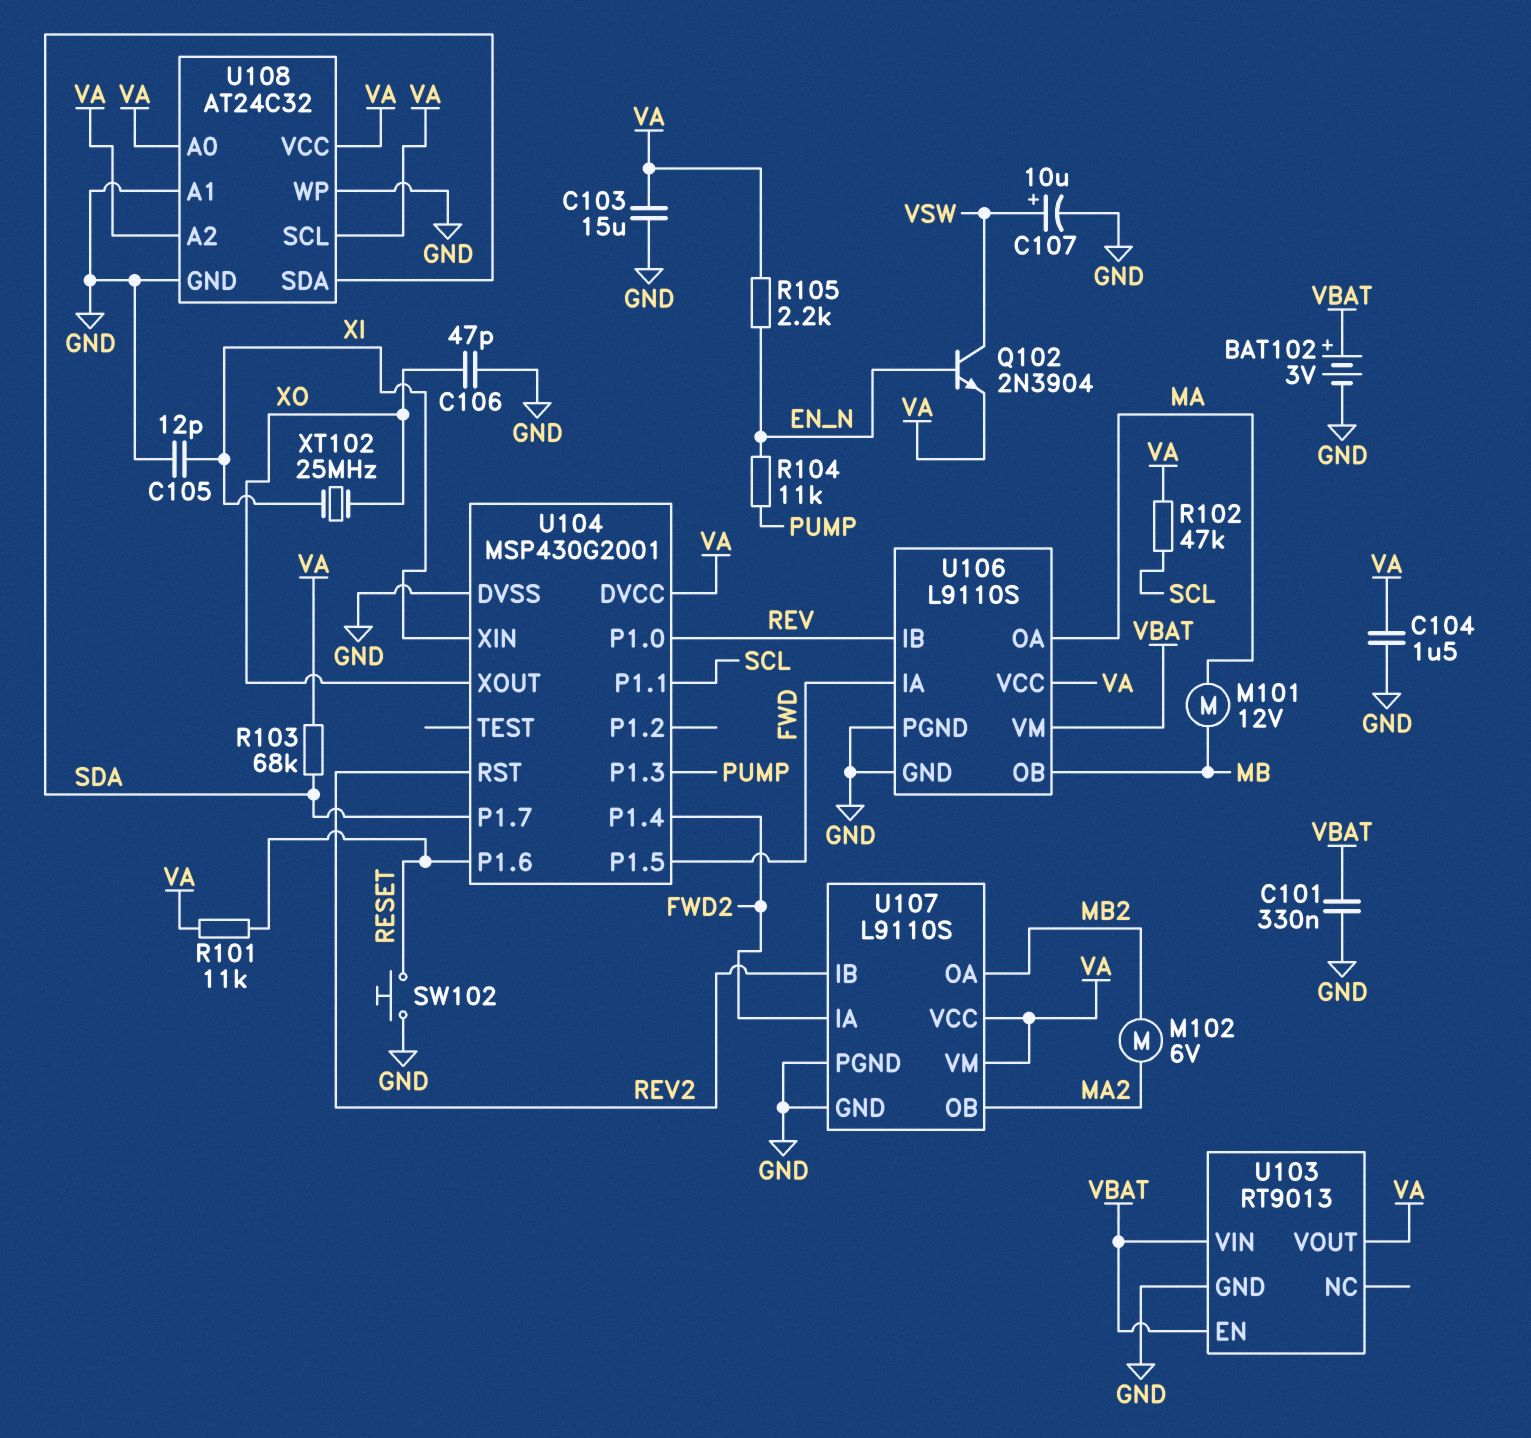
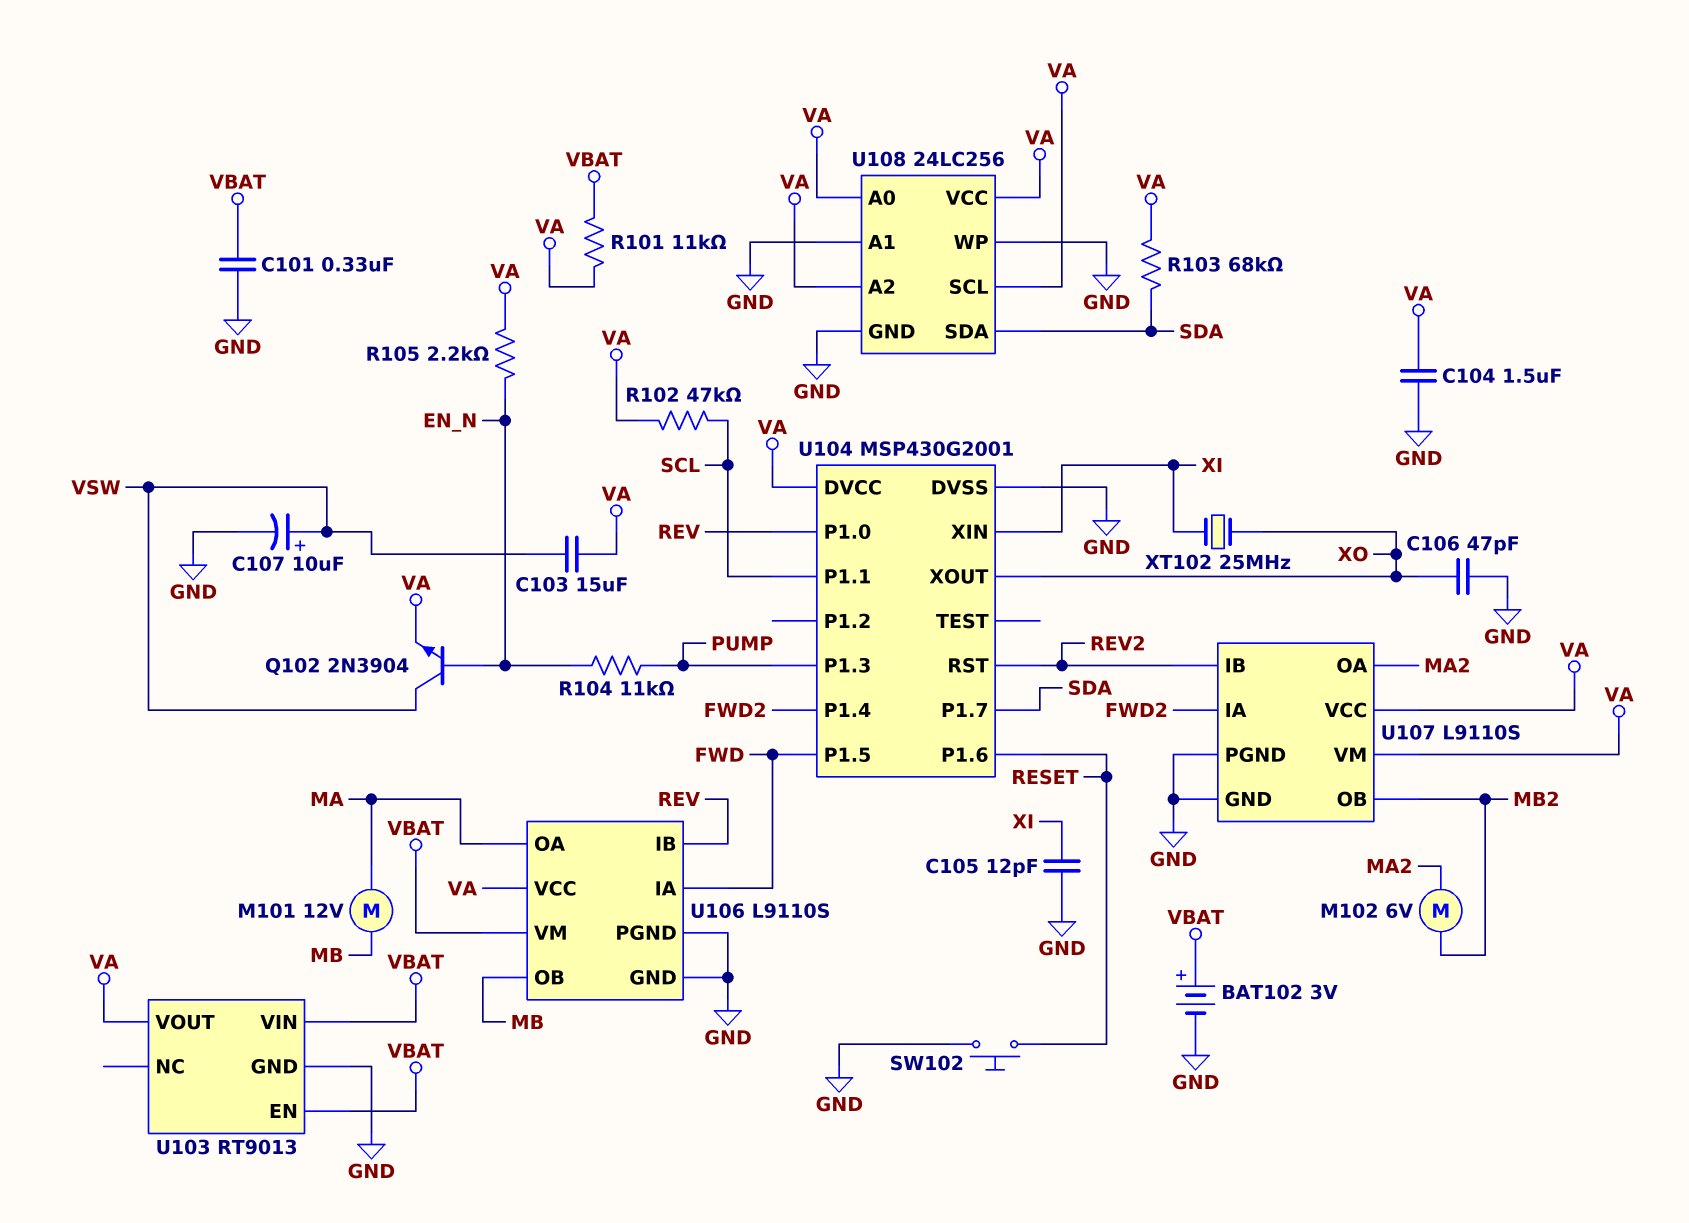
C103: 15uF (GND, VA) -> 15uF (VA, VSW)
R101: 11k (RESET, VA) -> 11k (VA, VBAT)
U107 pin OA: MB2 -> MA2
U107 pin OB: MA2 -> MB2
U108: AT24C32 -> 24LC256

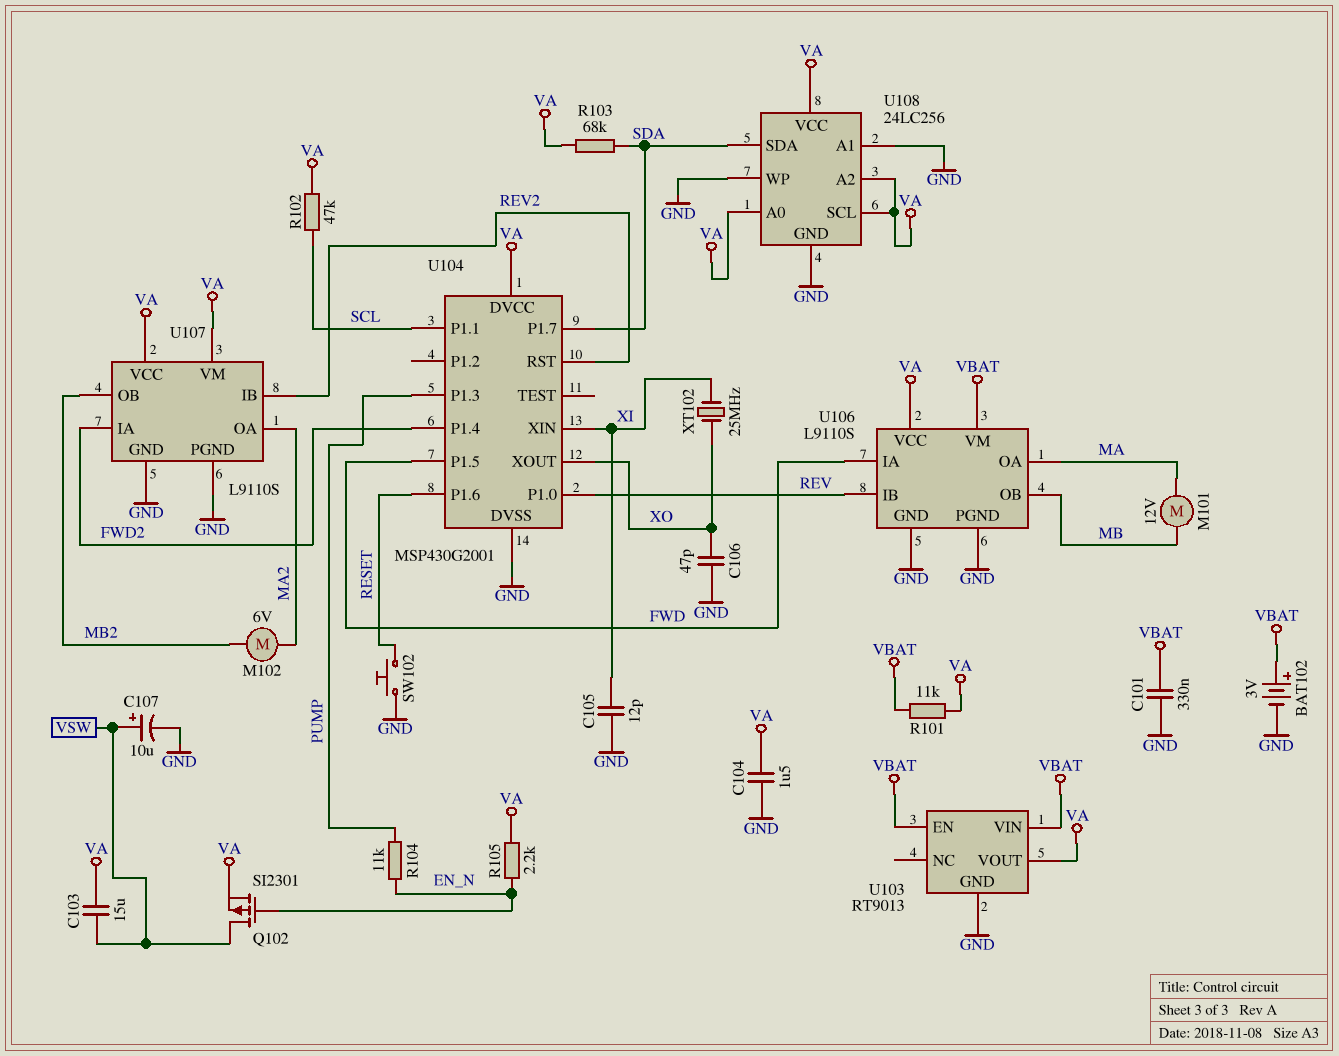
Q102: NPN 2N3904 (B EN_N, C VSW, E VA) -> PMOS SI2301 (G EN_N, D VSW, S VA)

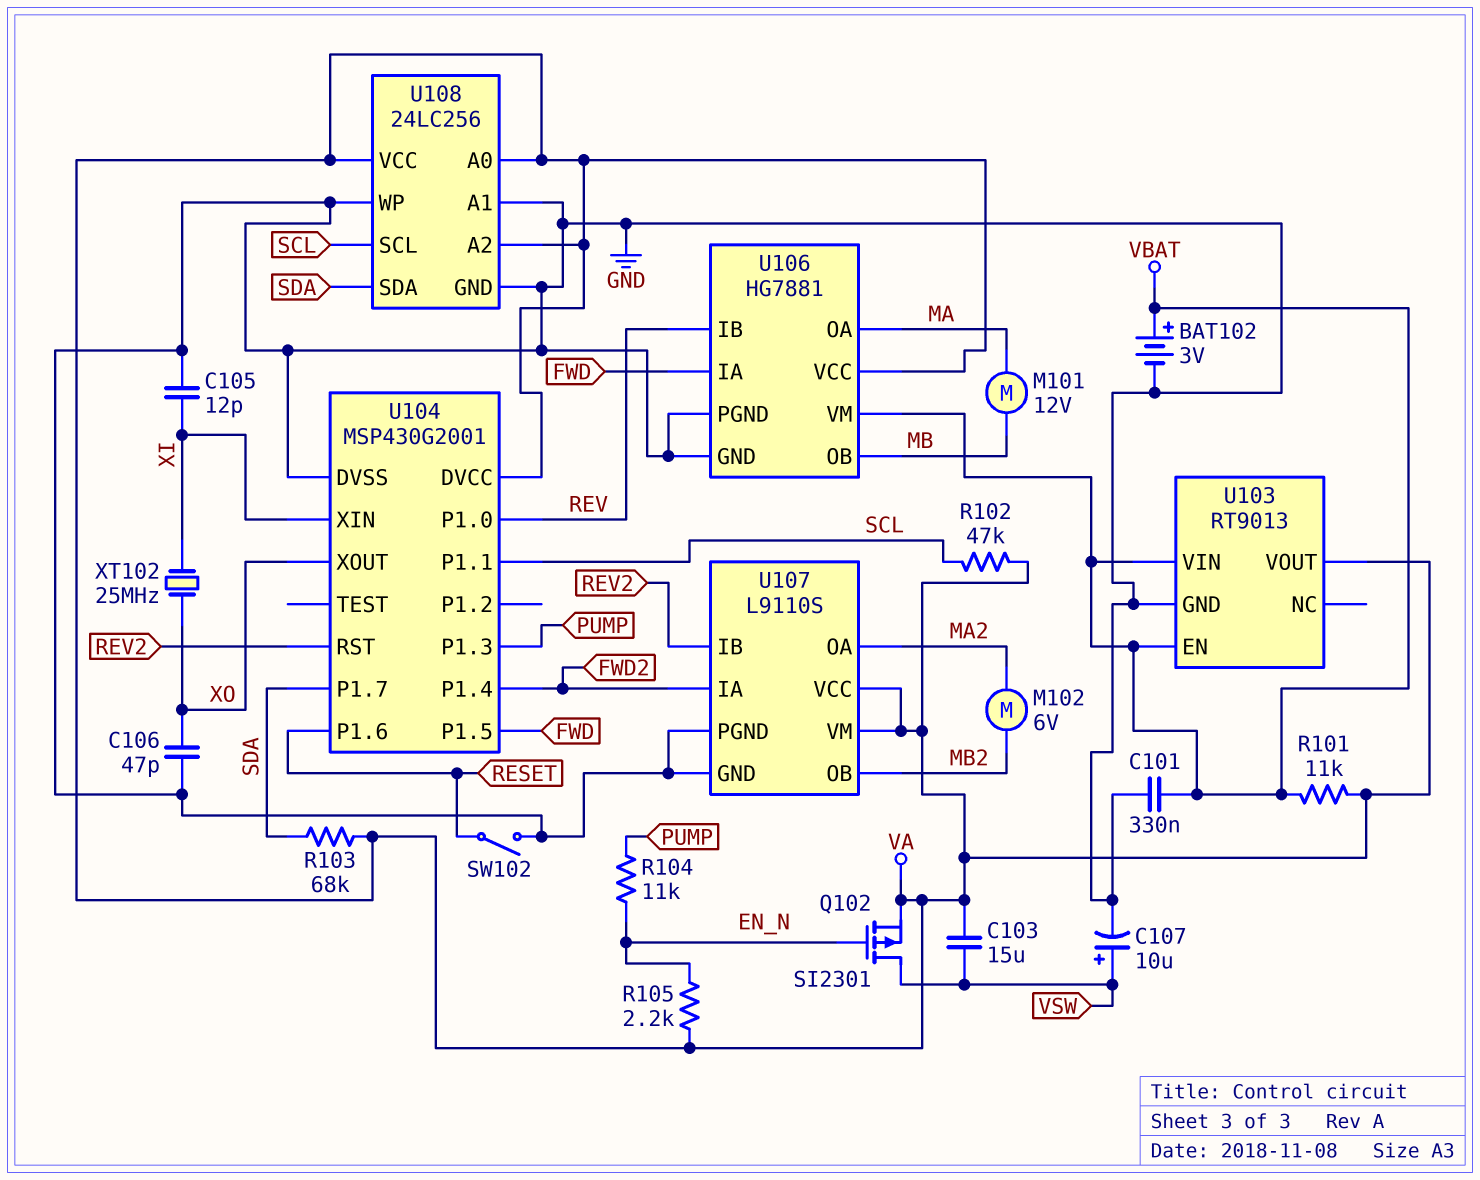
C104: 1.5uF (GND, VA) -> none
SW102: button (GND, RESET) -> switch (GND, RESET)
U106: L9110S -> HG7881
U108 pin SCL: VA -> SCL

